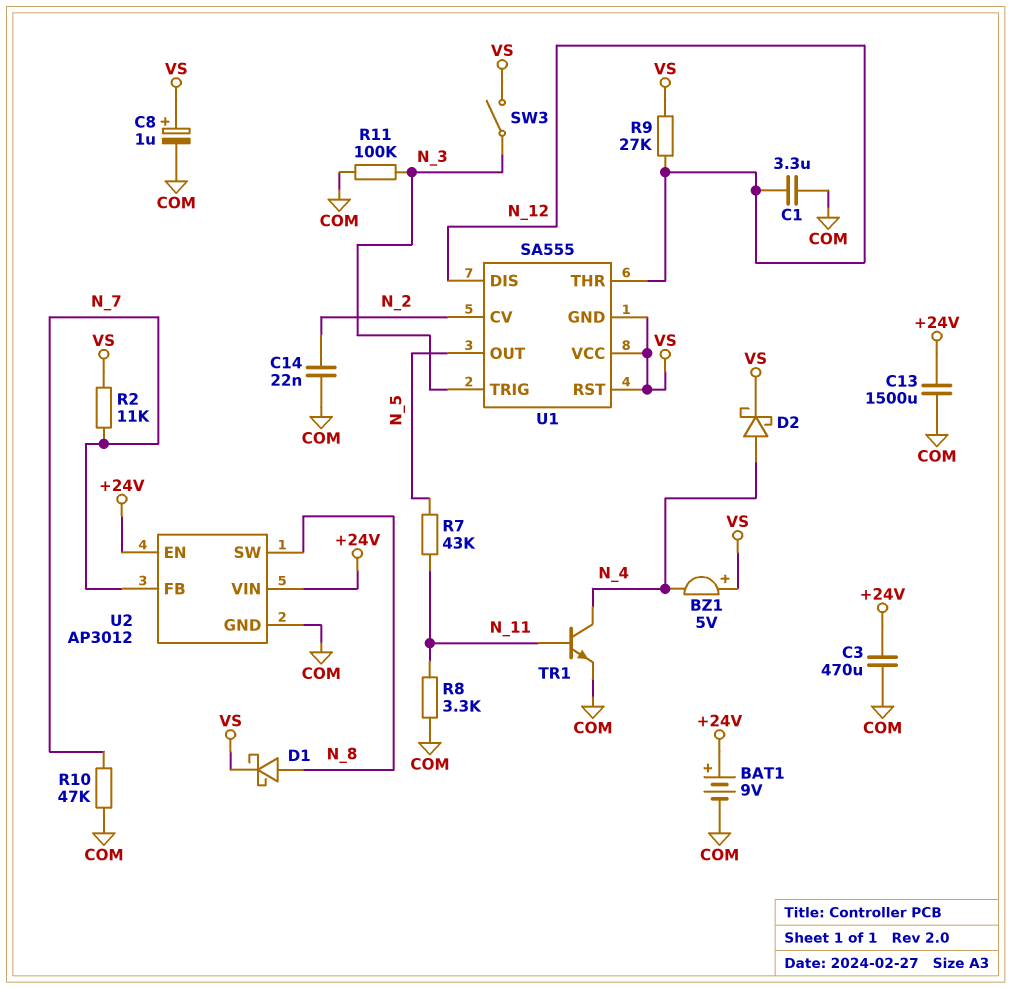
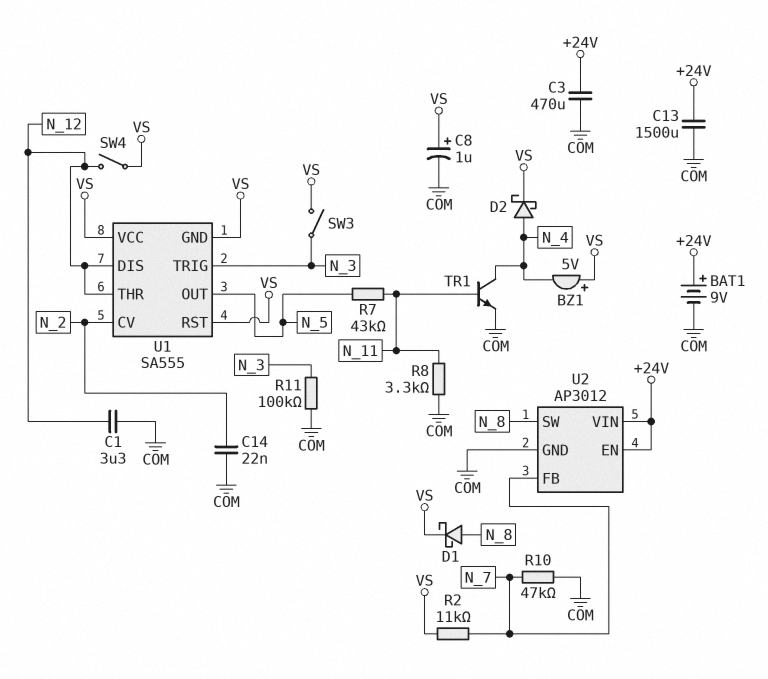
R9: 27k (N_12, VS) -> none
SW4: none -> switch (N_12, VS)

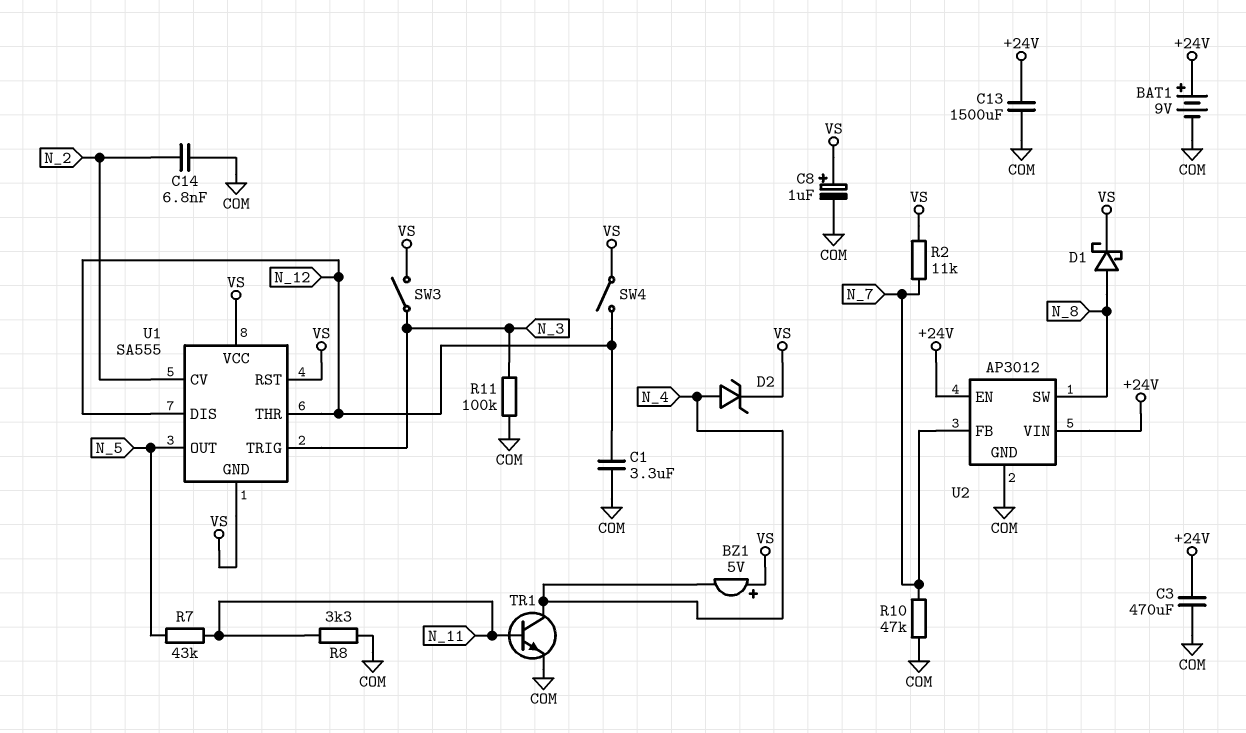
C14: 22nF (COM, N_2) -> 6.8nF (COM, N_2)
D2: schottky (A N_4, K VS) -> zener (A N_4, K VS)

